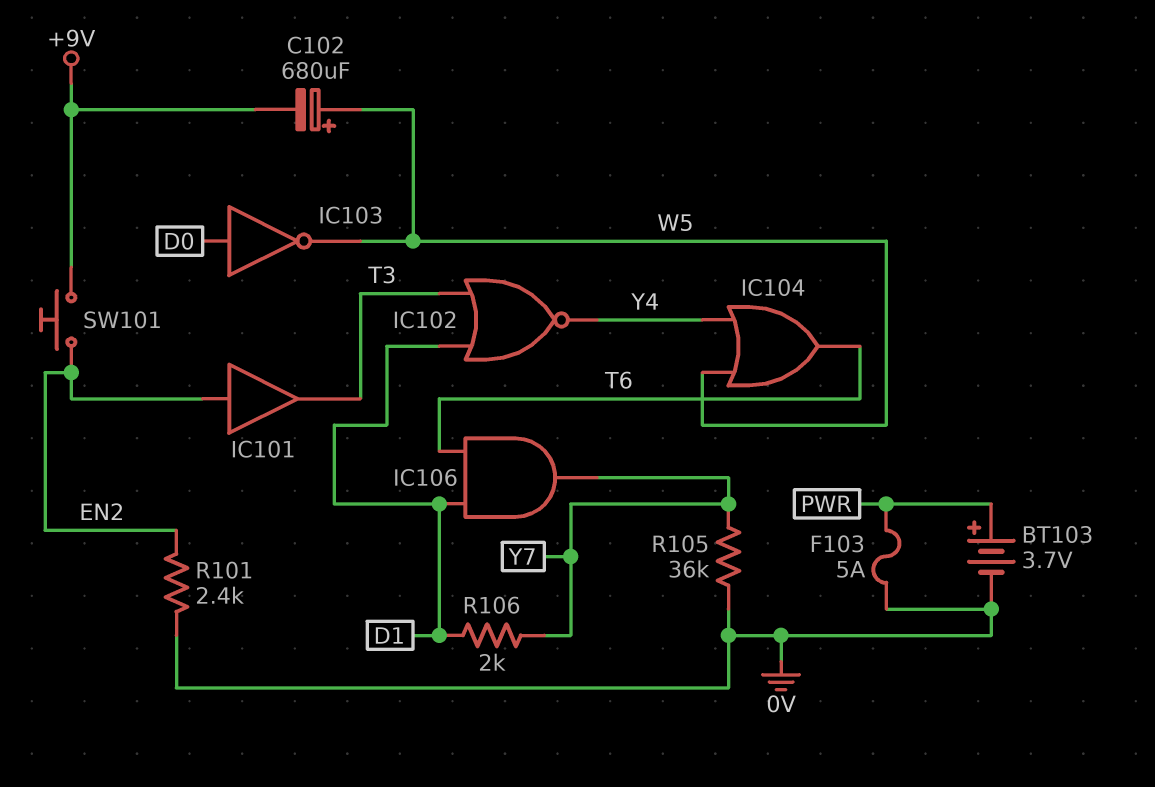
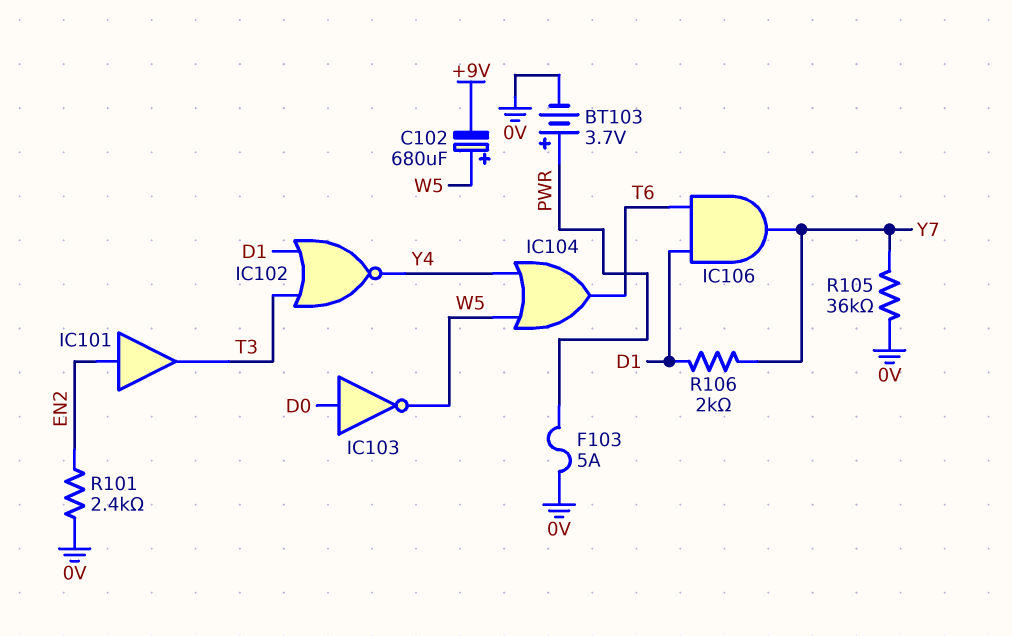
SW101: button (+9V, EN2) -> none

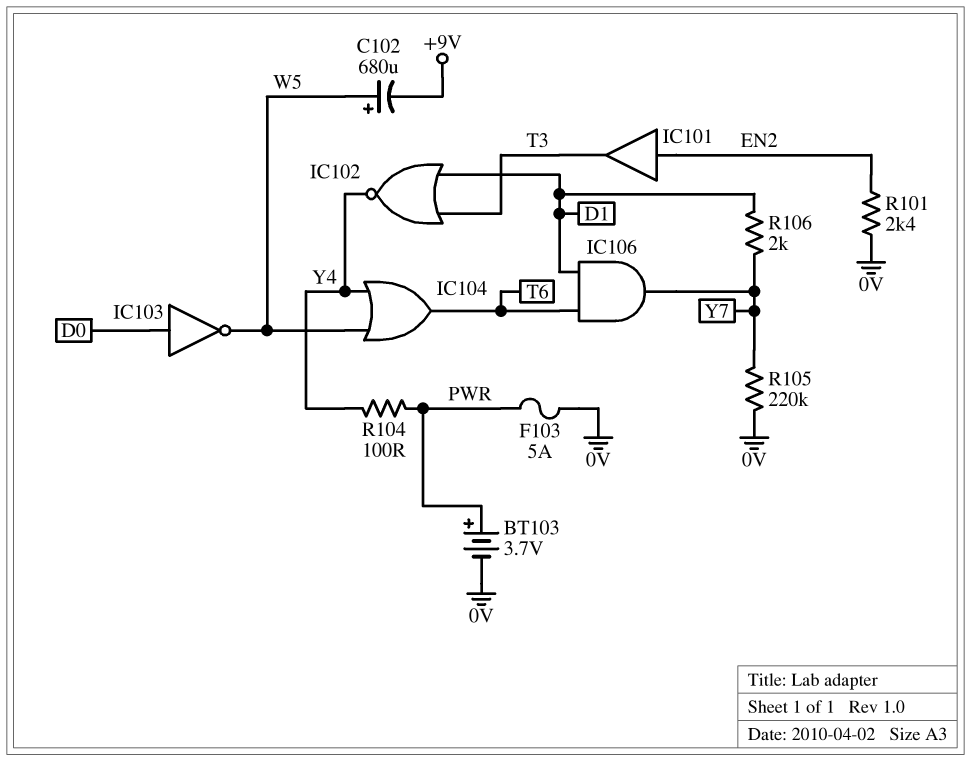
R104: none -> 100 (PWR, Y4)
R105: 36k (0V, Y7) -> 220k (0V, Y7)

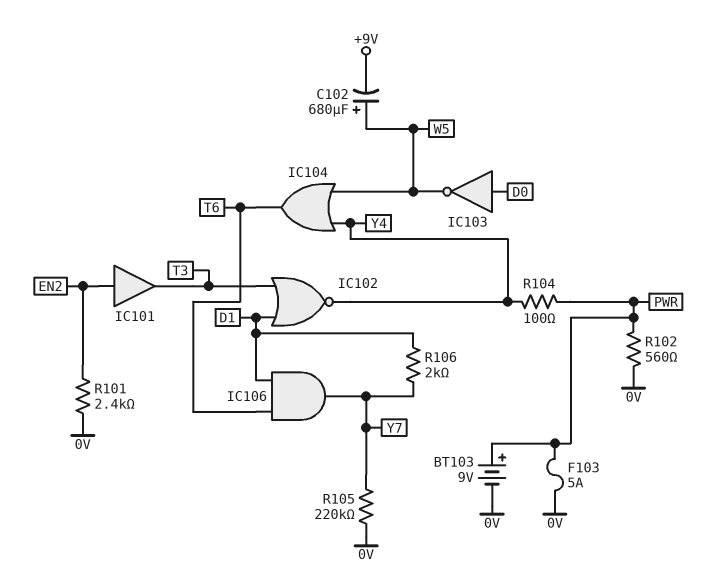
BT103: 3.7V (plus PWR, minus 0V) -> 9V (plus PWR, minus 0V)
R102: none -> 560 (0V, PWR)

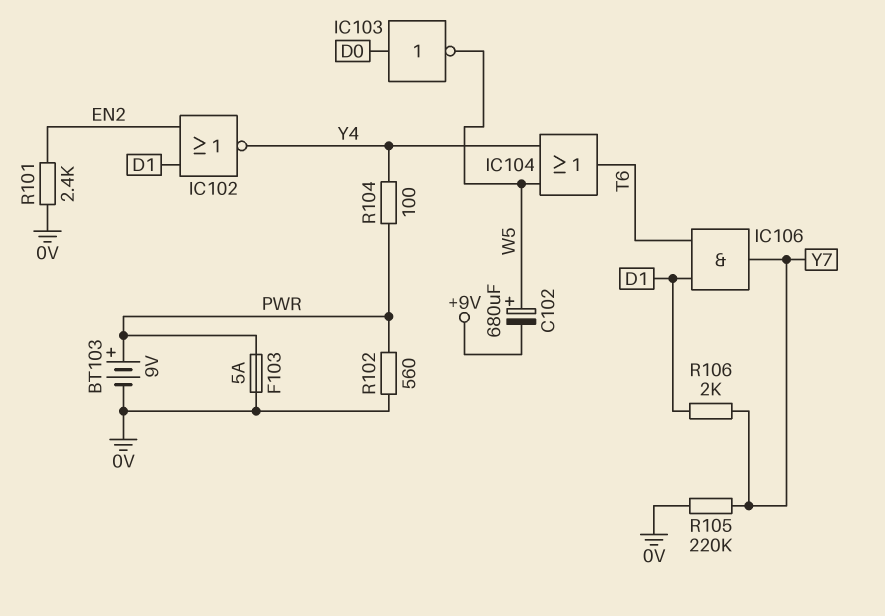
IC101: buffer (in EN2, out T3) -> none
IC102: NOR (in D1, in T3, out Y4) -> NOR (in D1, in EN2, out Y4)

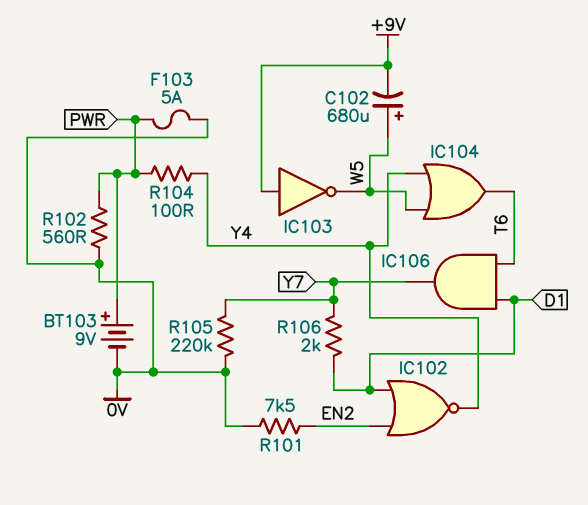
IC103: NOT (in D0, out W5) -> NOT (in +9V, out W5)
R101: 2.4k (0V, EN2) -> 7.5k (0V, EN2)

